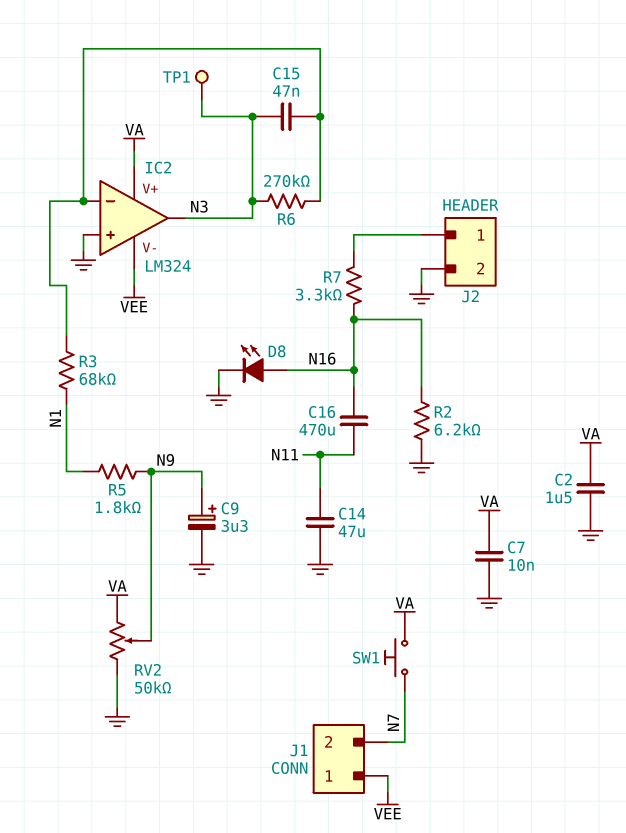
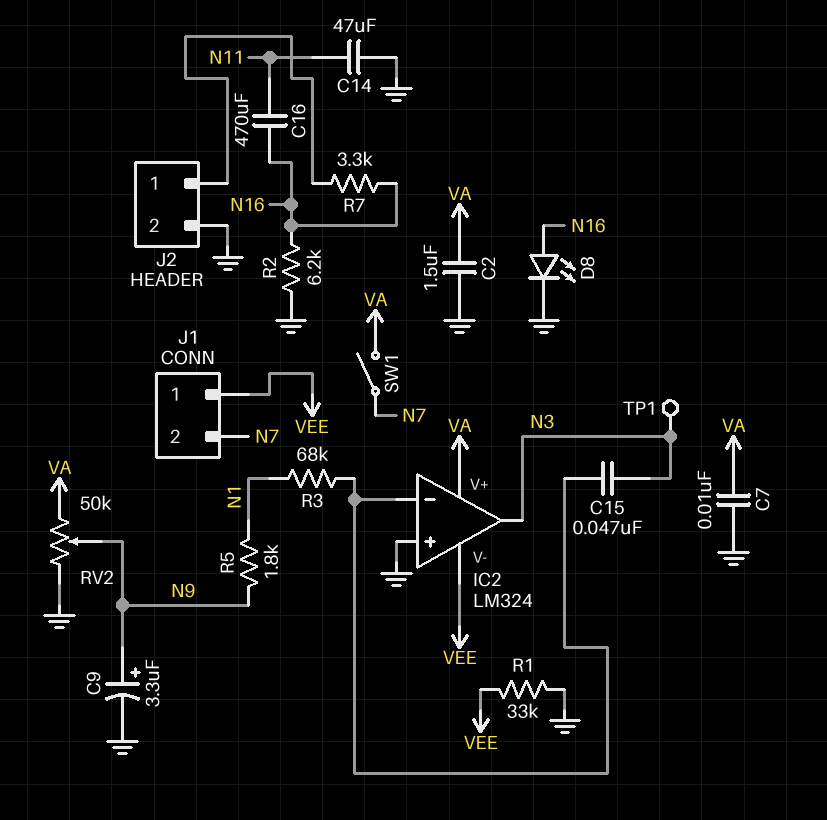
R1: none -> 33k (GND, VEE)
R6: 270k (IC2/in-, N3) -> none
SW1: button (N7, VA) -> switch (N7, VA)

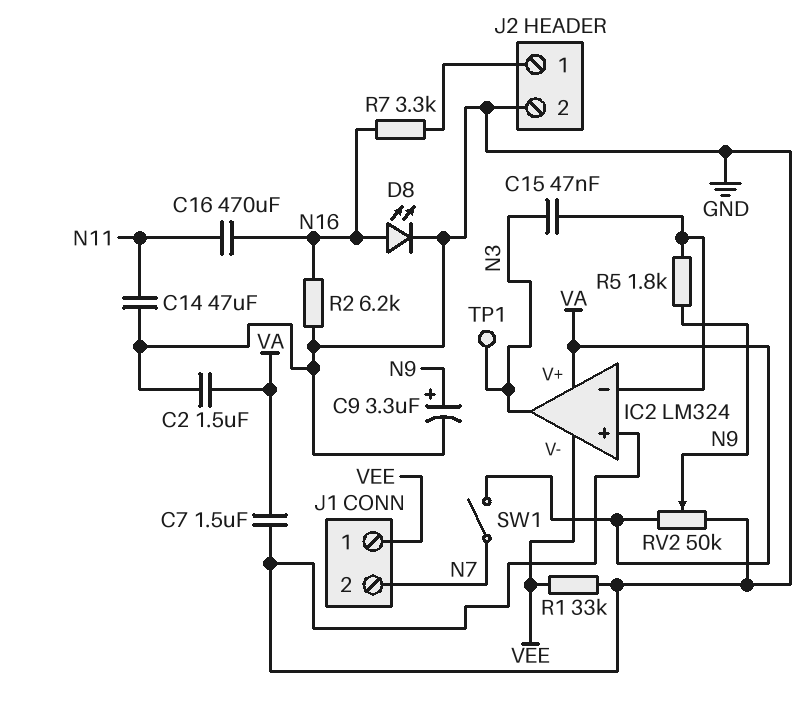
C7: 10nF (GND, VA) -> 1.5uF (GND, VA)
R3: 68k (IC2/in-, N1) -> none
R5: 1.8k (N1, N9) -> 1.8k (IC2/in-, N9)

